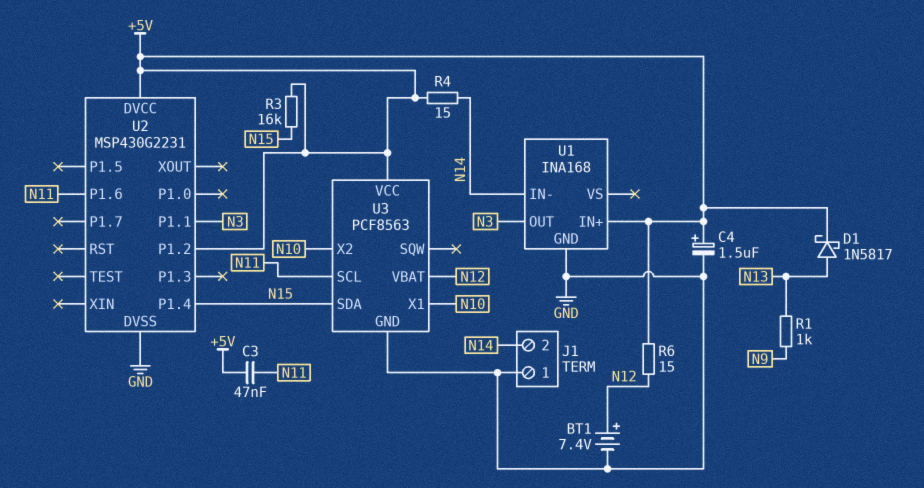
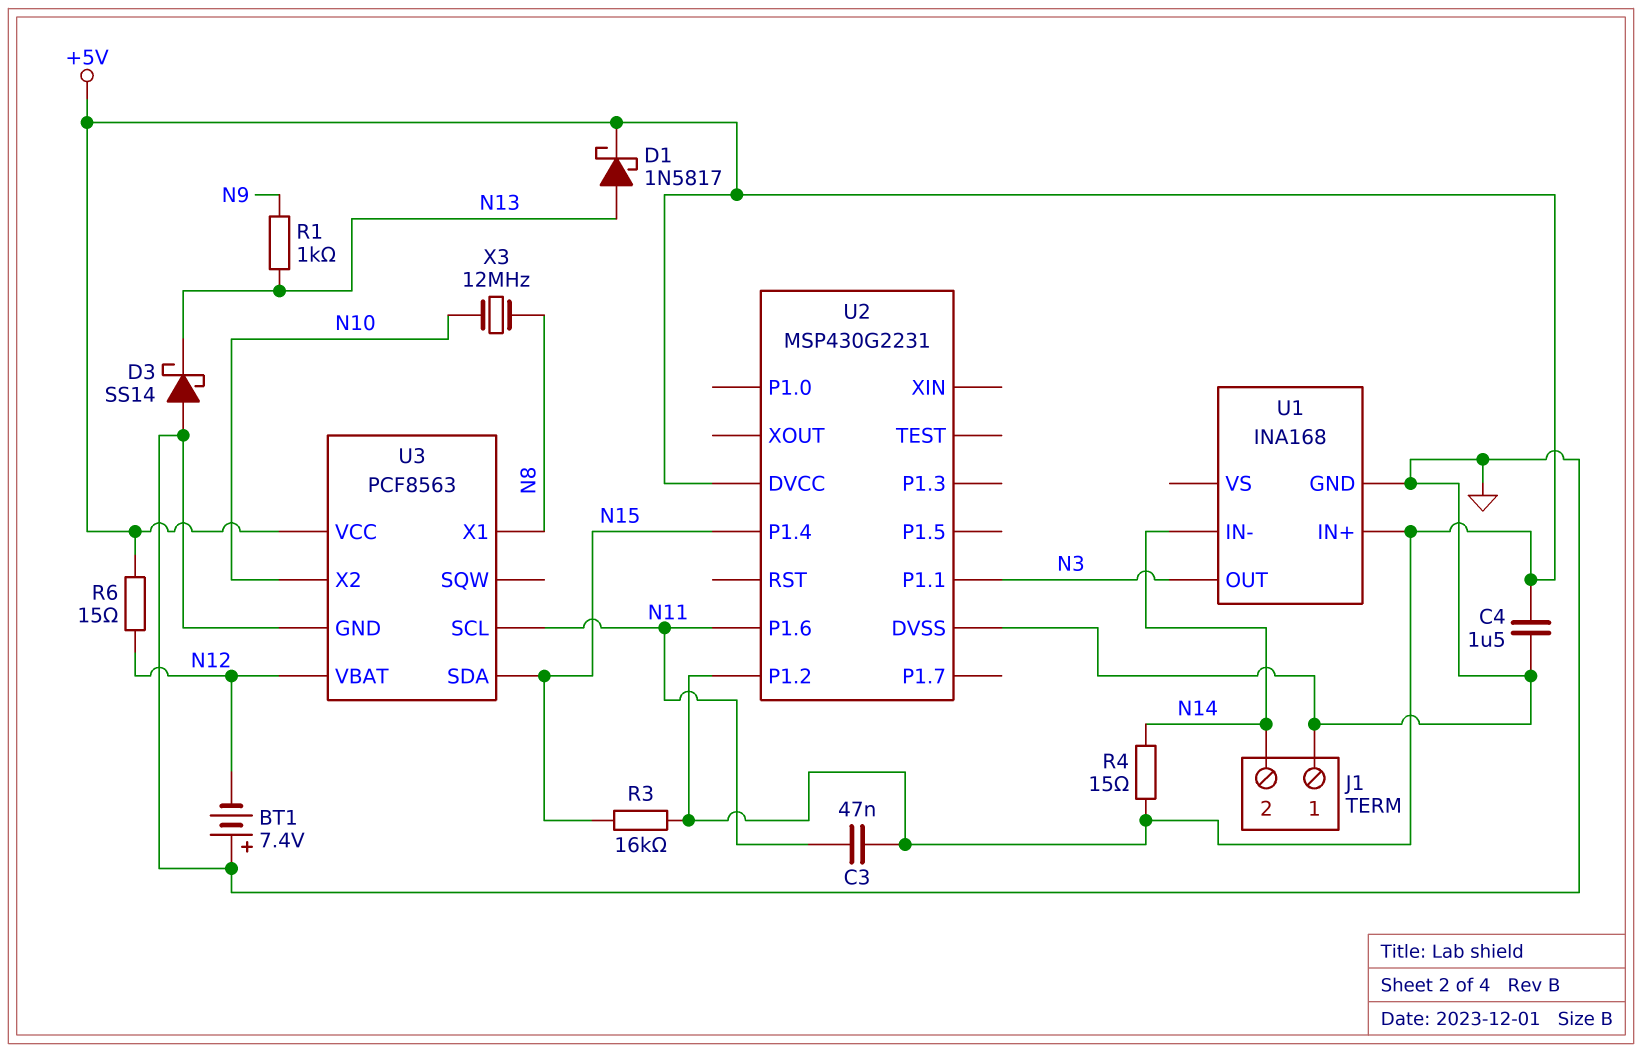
BT1: 7.4V (plus N12, minus GND) -> 7.4V (plus GND, minus N12)
C4: 1.5uF (plus +5V, minus GND) -> 1.5uF (+5V, GND)
D3: none -> schottky SS14 (A GND, K N13)
U3 pin X1: N10 -> N8
X3: none -> 12MHz (N8, N10)

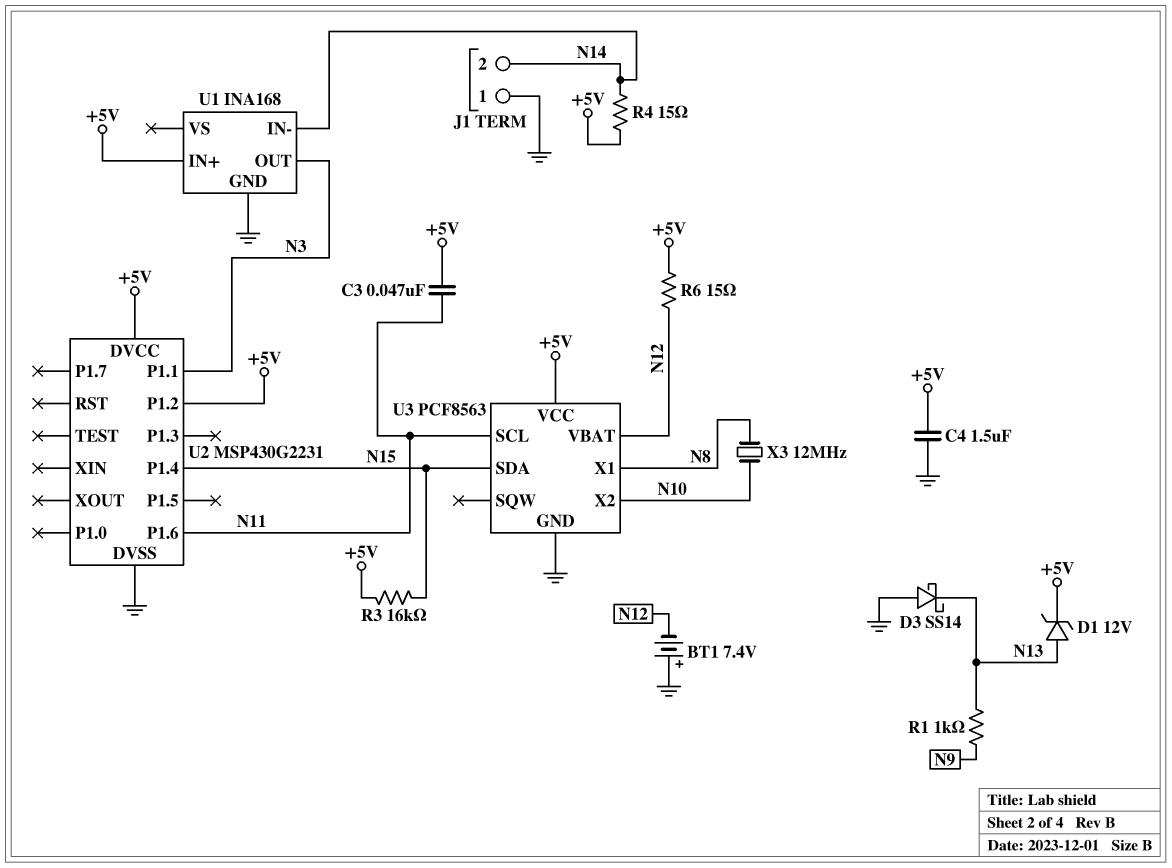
D1: schottky 1N5817 (A N13, K +5V) -> zener 12V (A N13, K +5V)

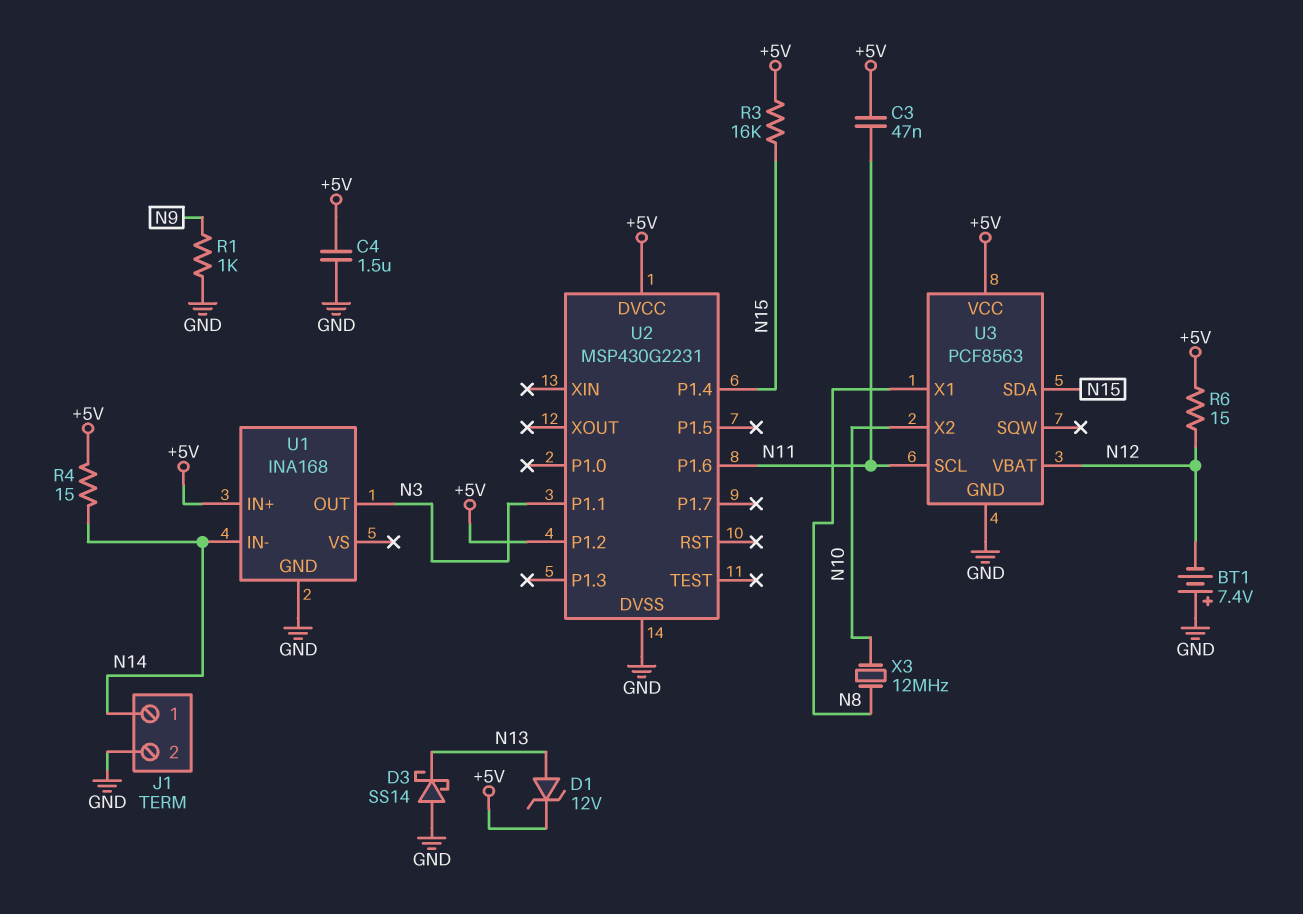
J1 pin 1: GND -> N14
J1 pin 2: N14 -> GND
R1: 1k (N9, N13) -> 1k (GND, N9)

